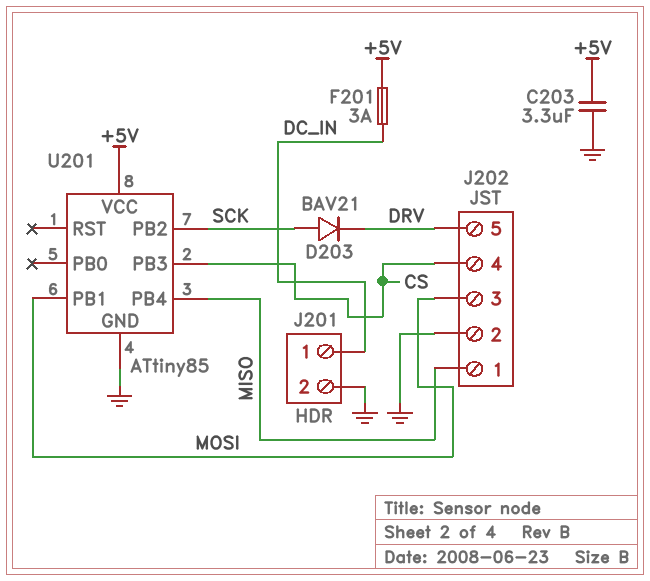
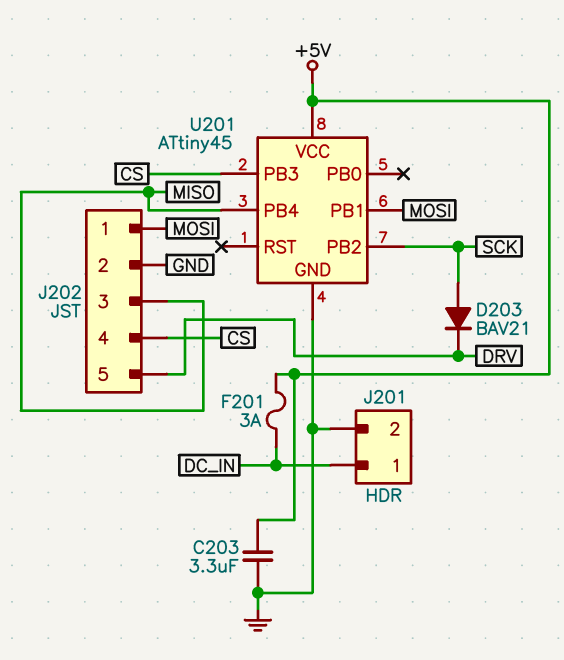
J202 pin 1: MISO -> MOSI
J202 pin 3: MOSI -> MISO
U201: ATtiny85 -> ATtiny45

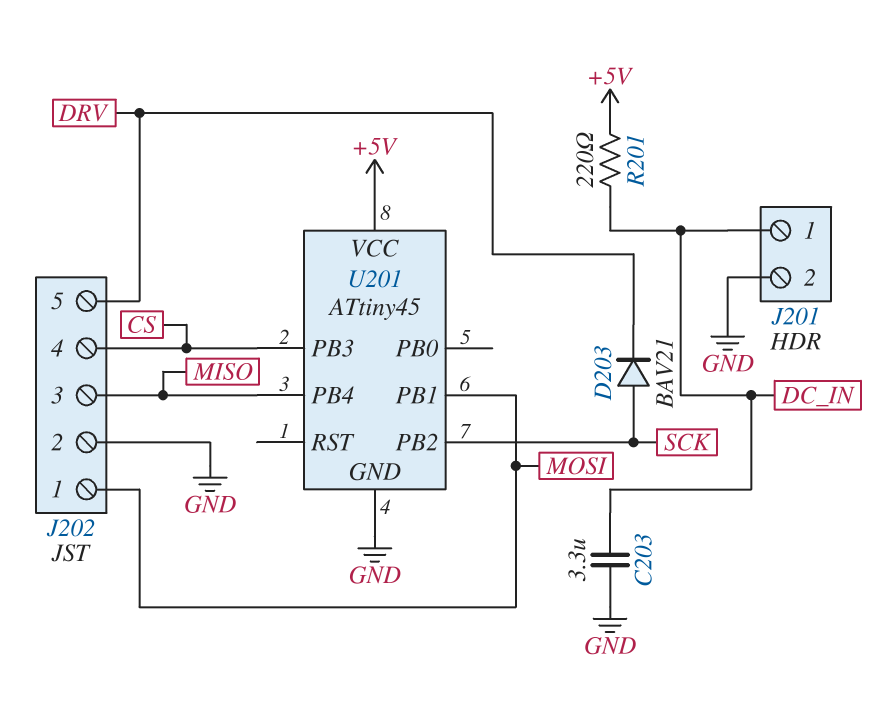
C203: 3.3uF (+5V, GND) -> 3.3uF (DC_IN, GND)
F201: 3A (+5V, DC_IN) -> none
R201: none -> 220 (+5V, DC_IN)

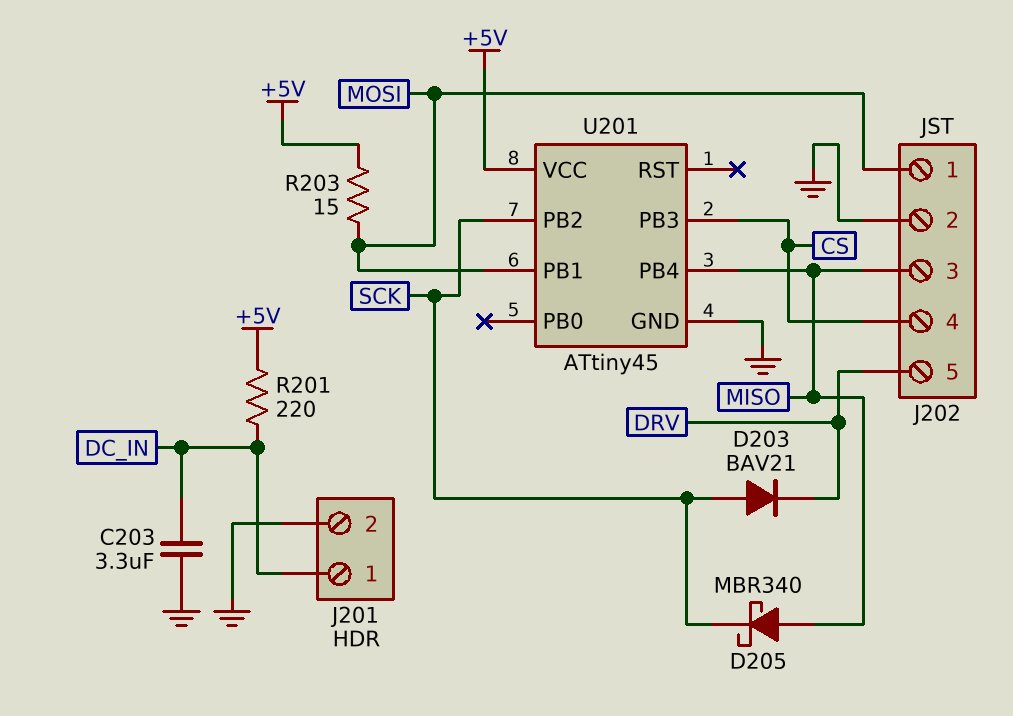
D205: none -> schottky MBR340 (A MISO, K SCK)
R203: none -> 15 (+5V, MOSI)

